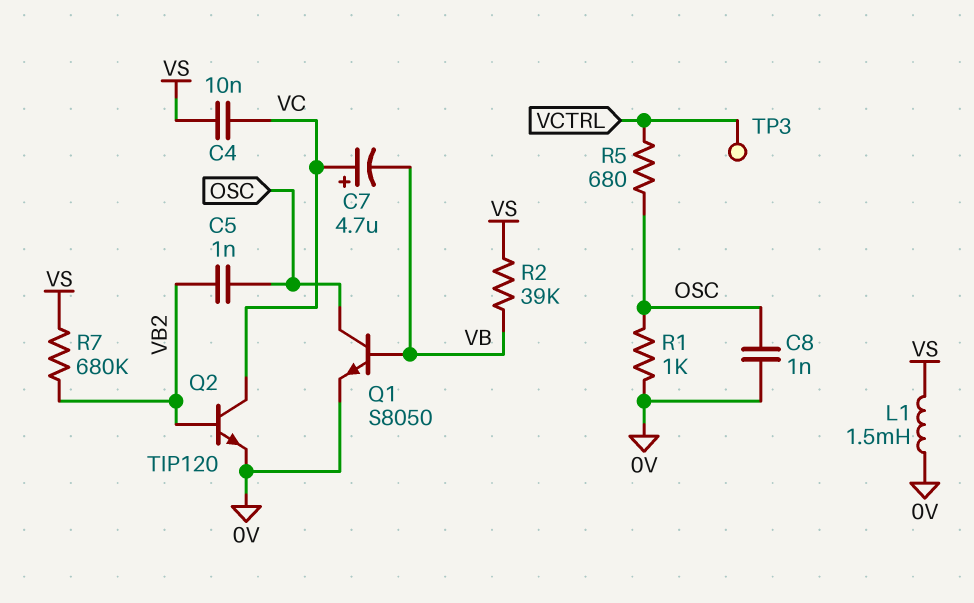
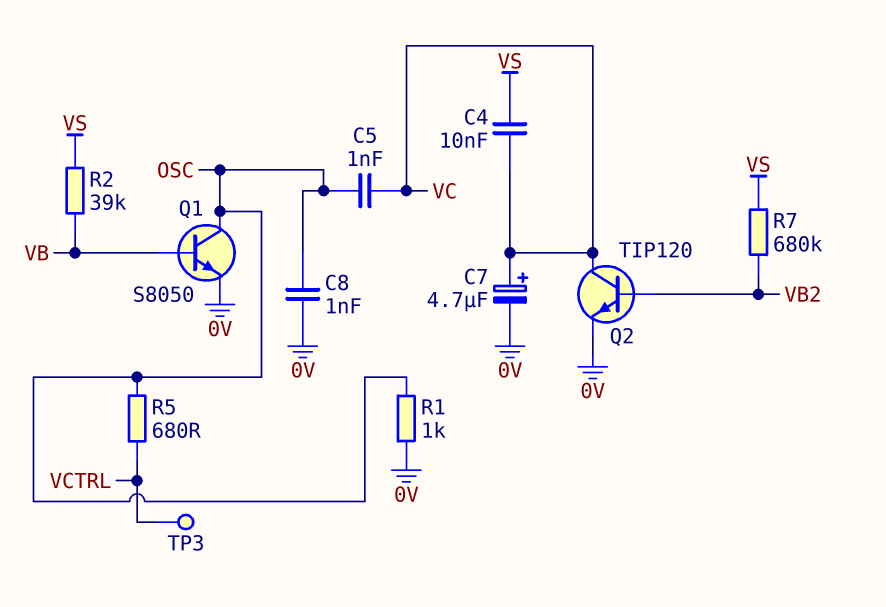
C5: 1nF (OSC, VB2) -> 1nF (OSC, VC)
C7: 4.7uF (plus VC, minus VB) -> 4.7uF (plus VC, minus 0V)
L1: 1.5mH (0V, VS) -> none

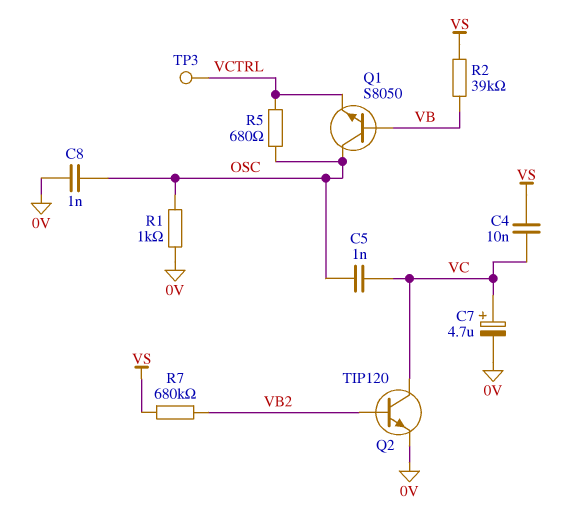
Q1: NPN S8050 (B VB, C OSC, E 0V) -> NPN S8050 (B VB, C OSC, E VCTRL)

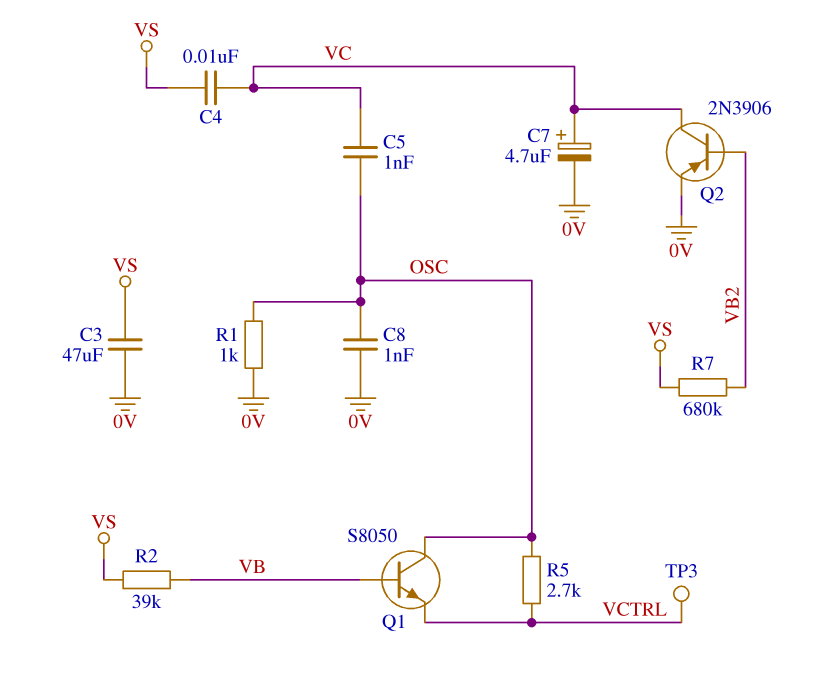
C3: none -> 47uF (0V, VS)
Q2: NPN TIP120 (B VB2, C VC, E 0V) -> PNP 2N3906 (B VB2, C VC, E 0V)
R5: 680 (OSC, VCTRL) -> 2.7k (OSC, VCTRL)

